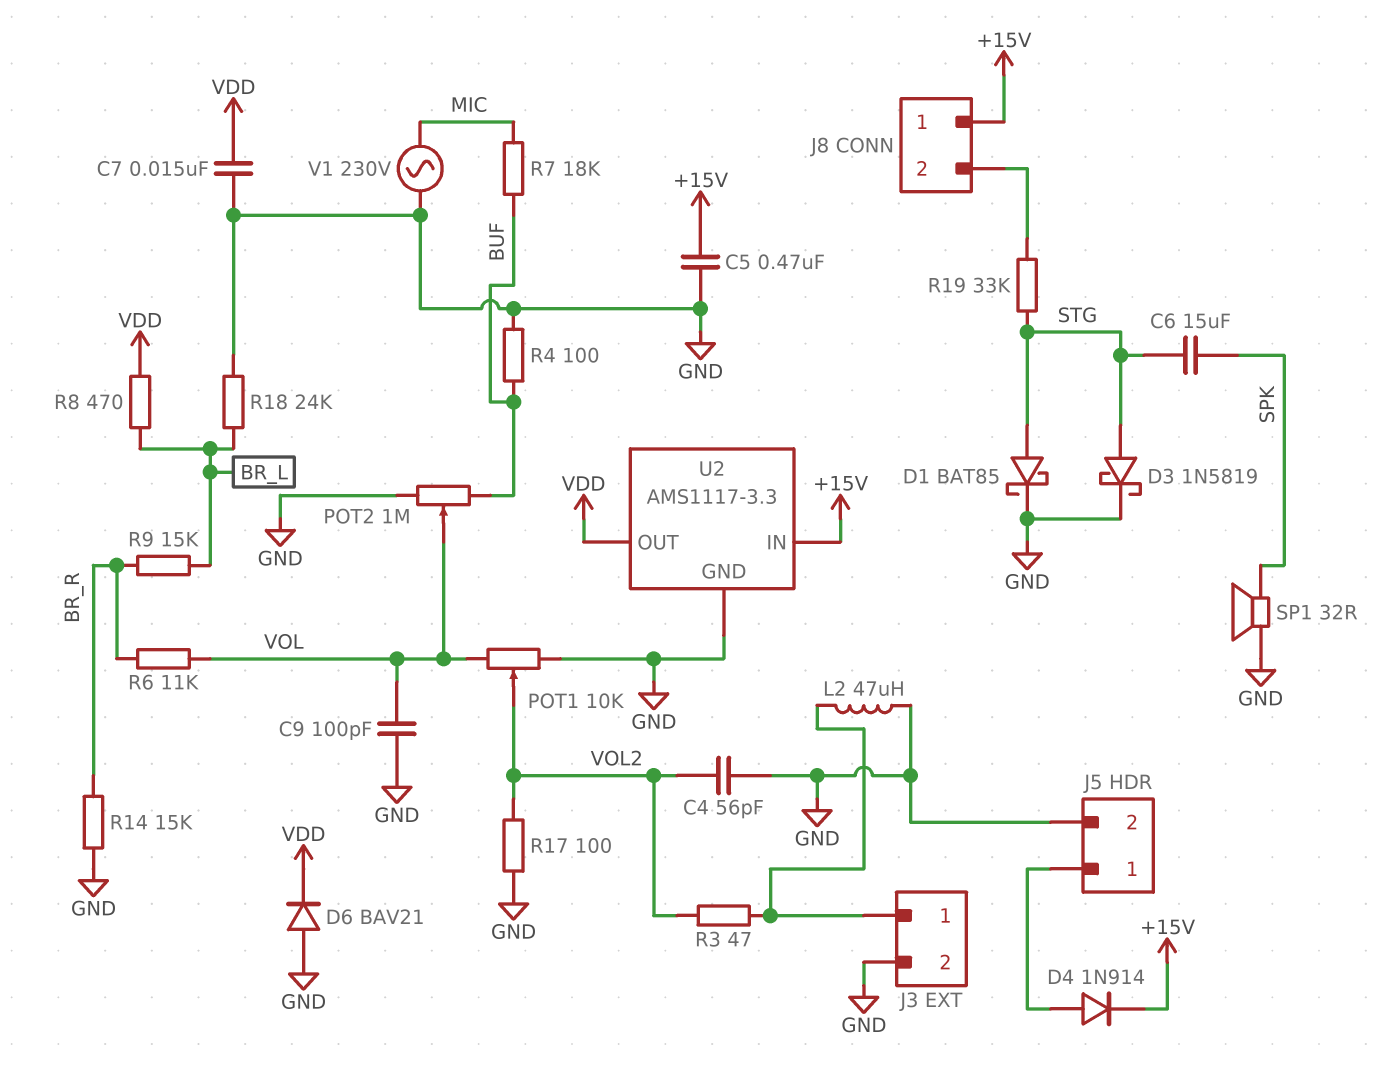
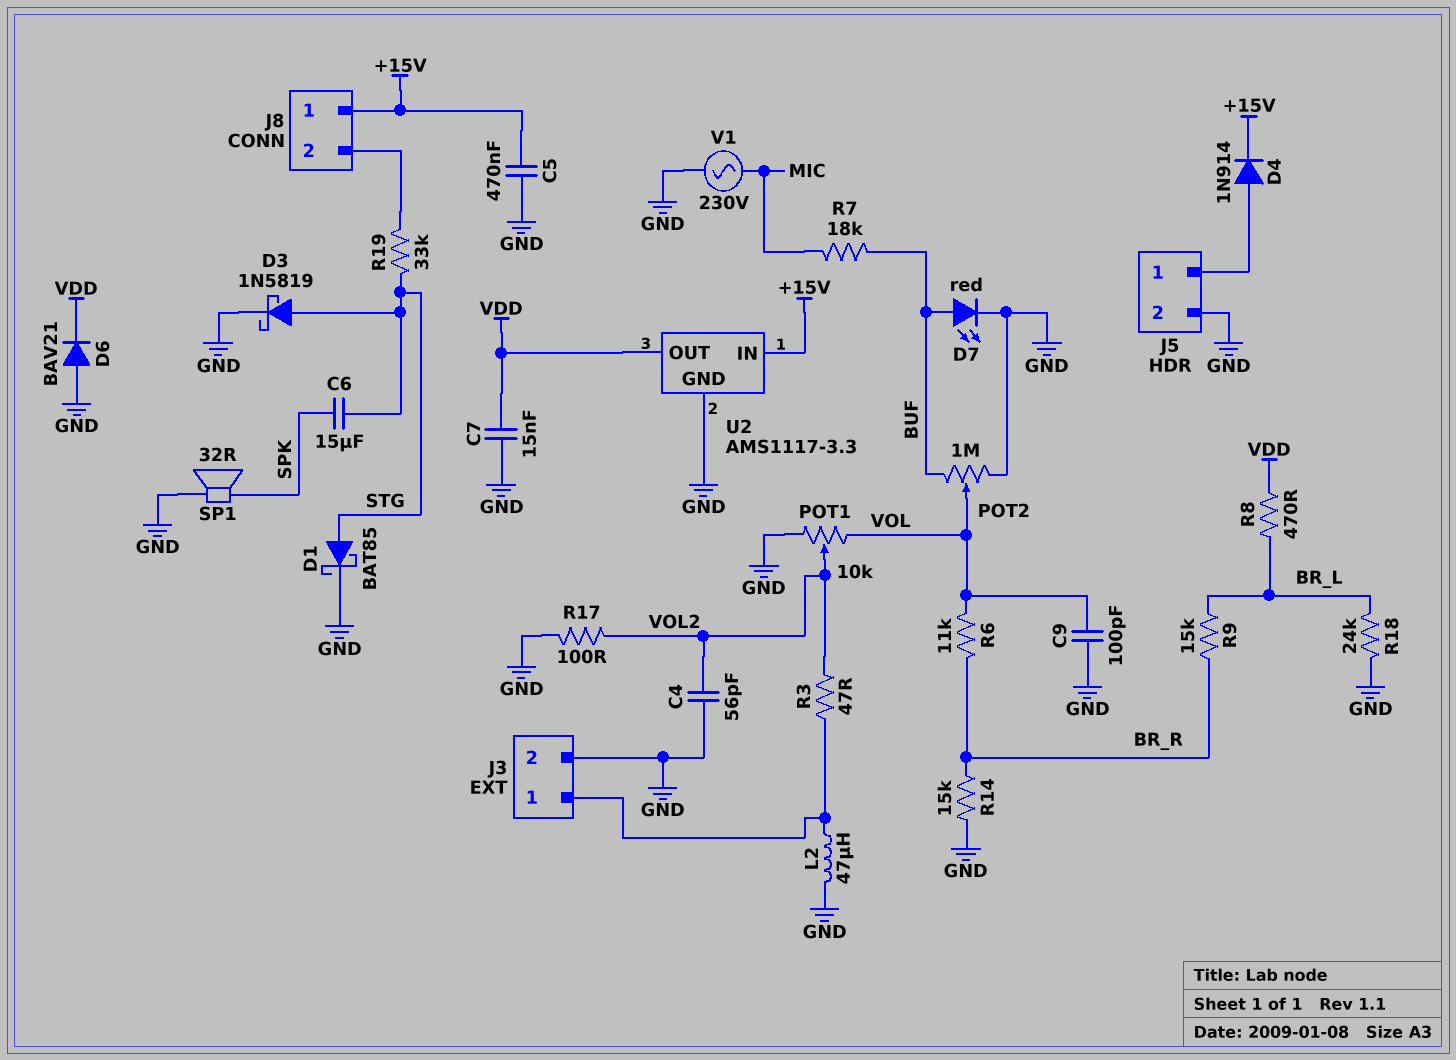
D7: none -> LED red (A BUF, K GND)
R4: 100 (BUF, GND) -> none

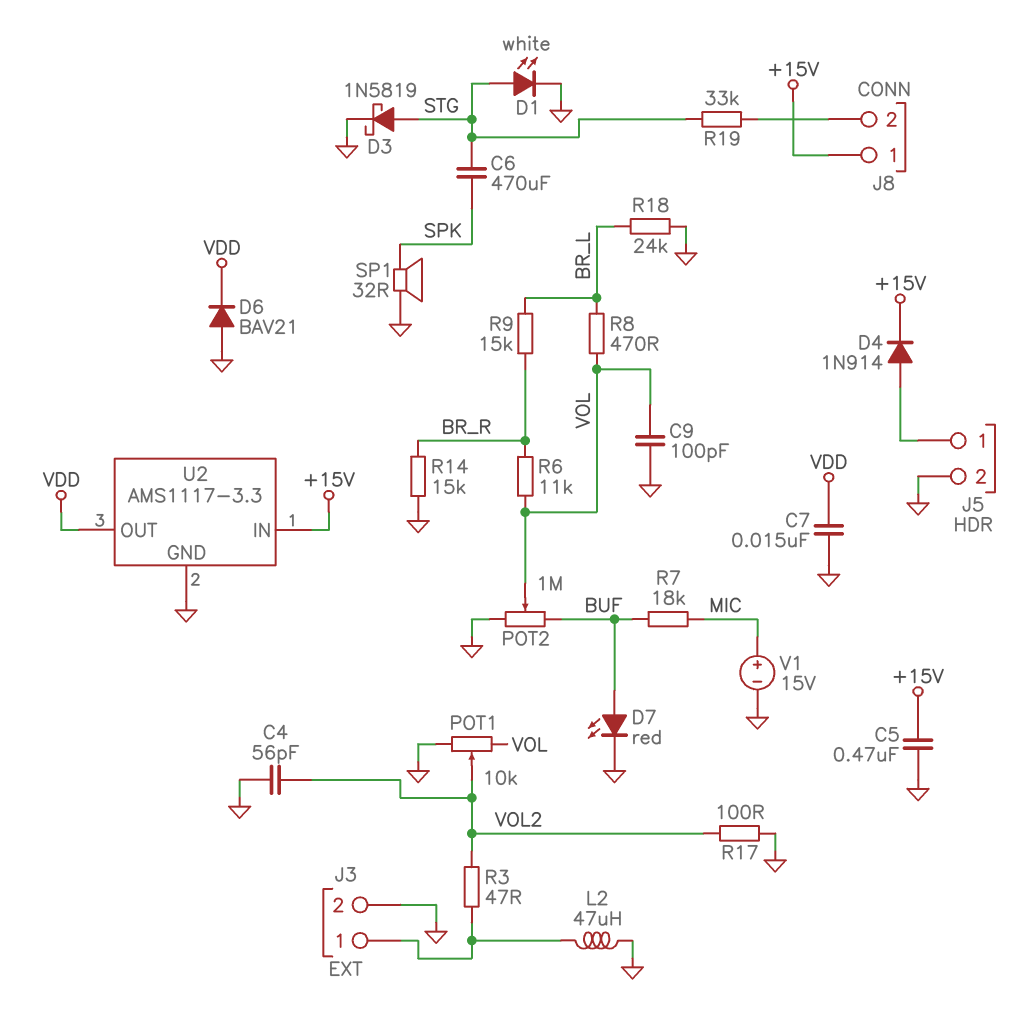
C6: 15uF (SPK, STG) -> 470uF (SPK, STG)
D1: schottky BAT85 (A STG, K GND) -> LED white (A STG, K GND)
R8: 470 (BR_L, VDD) -> 470 (BR_L, VOL)
V1: AC 230V (GND, MIC) -> 15V (plus MIC, minus GND)

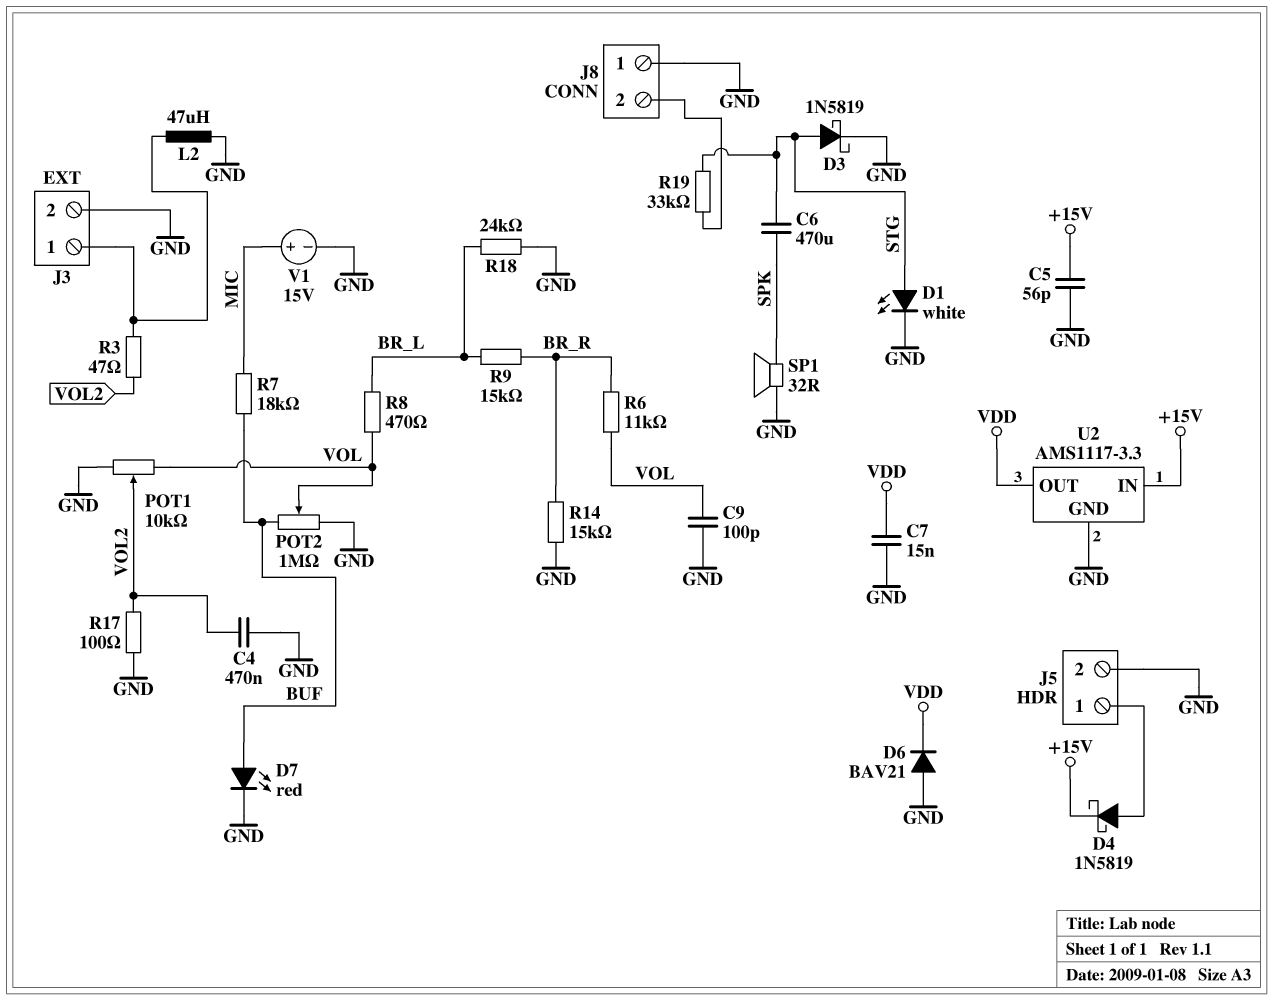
C4: 56pF (GND, VOL2) -> 470nF (GND, VOL2)
C5: 470nF (+15V, GND) -> 56pF (+15V, GND)
D4: diode 1N914 (A J5/1, K +15V) -> schottky 1N5819 (A J5/1, K +15V)
J8 pin 1: +15V -> GND

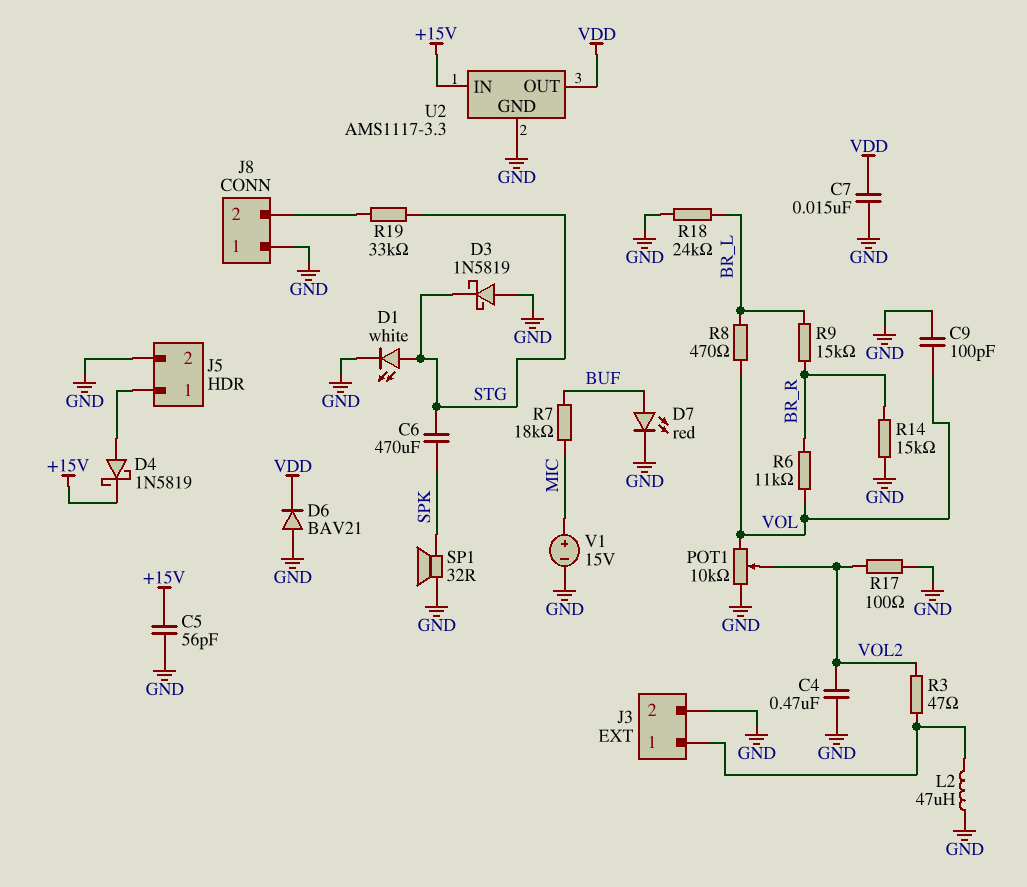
D3: schottky 1N5819 (A STG, K GND) -> schottky 1N5819 (A GND, K STG)
POT2: 1M (BUF, GND, wiper VOL) -> none

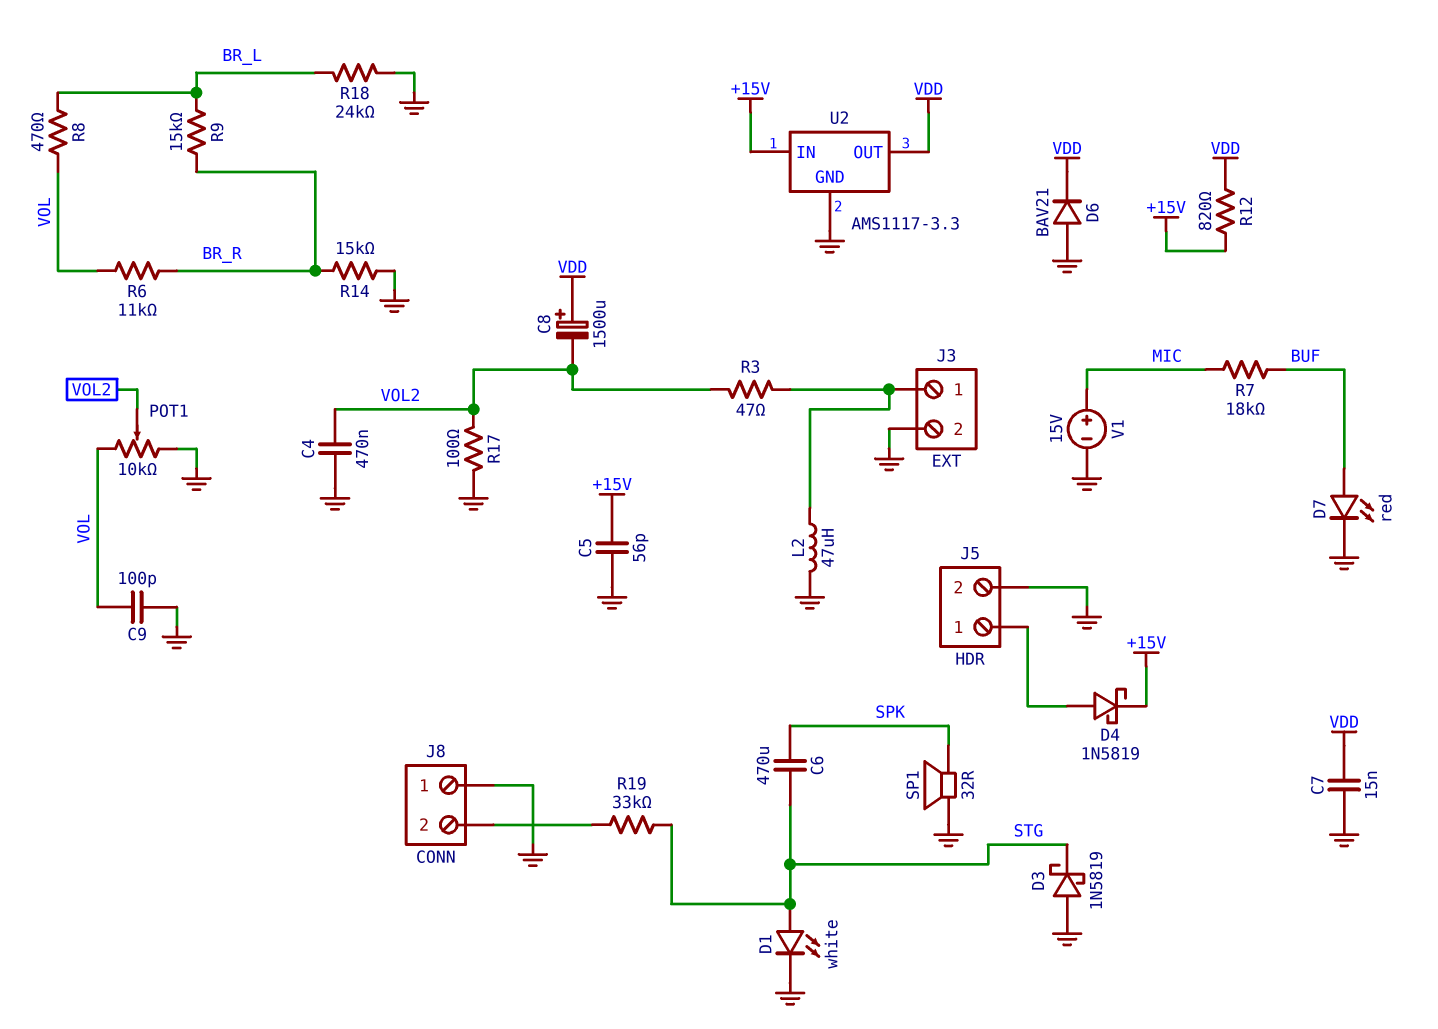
C8: none -> 1500uF (plus VDD, minus VOL2)
R12: none -> 820 (+15V, VDD)

